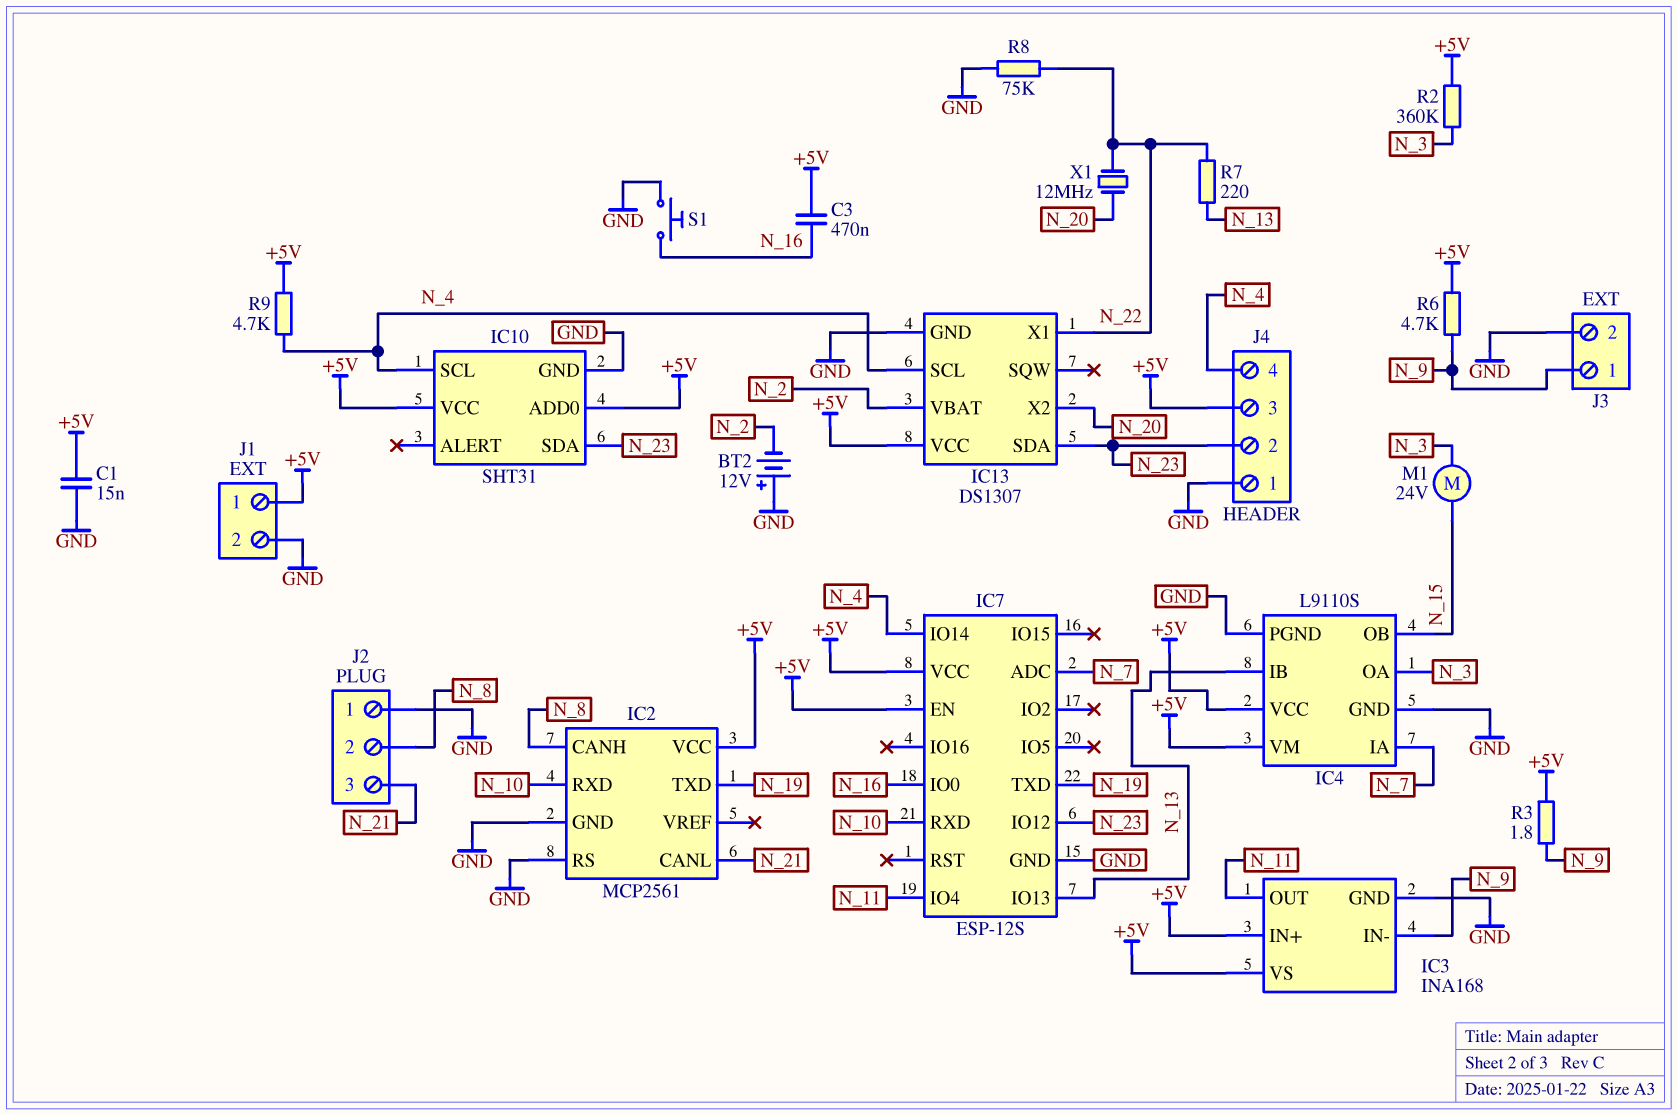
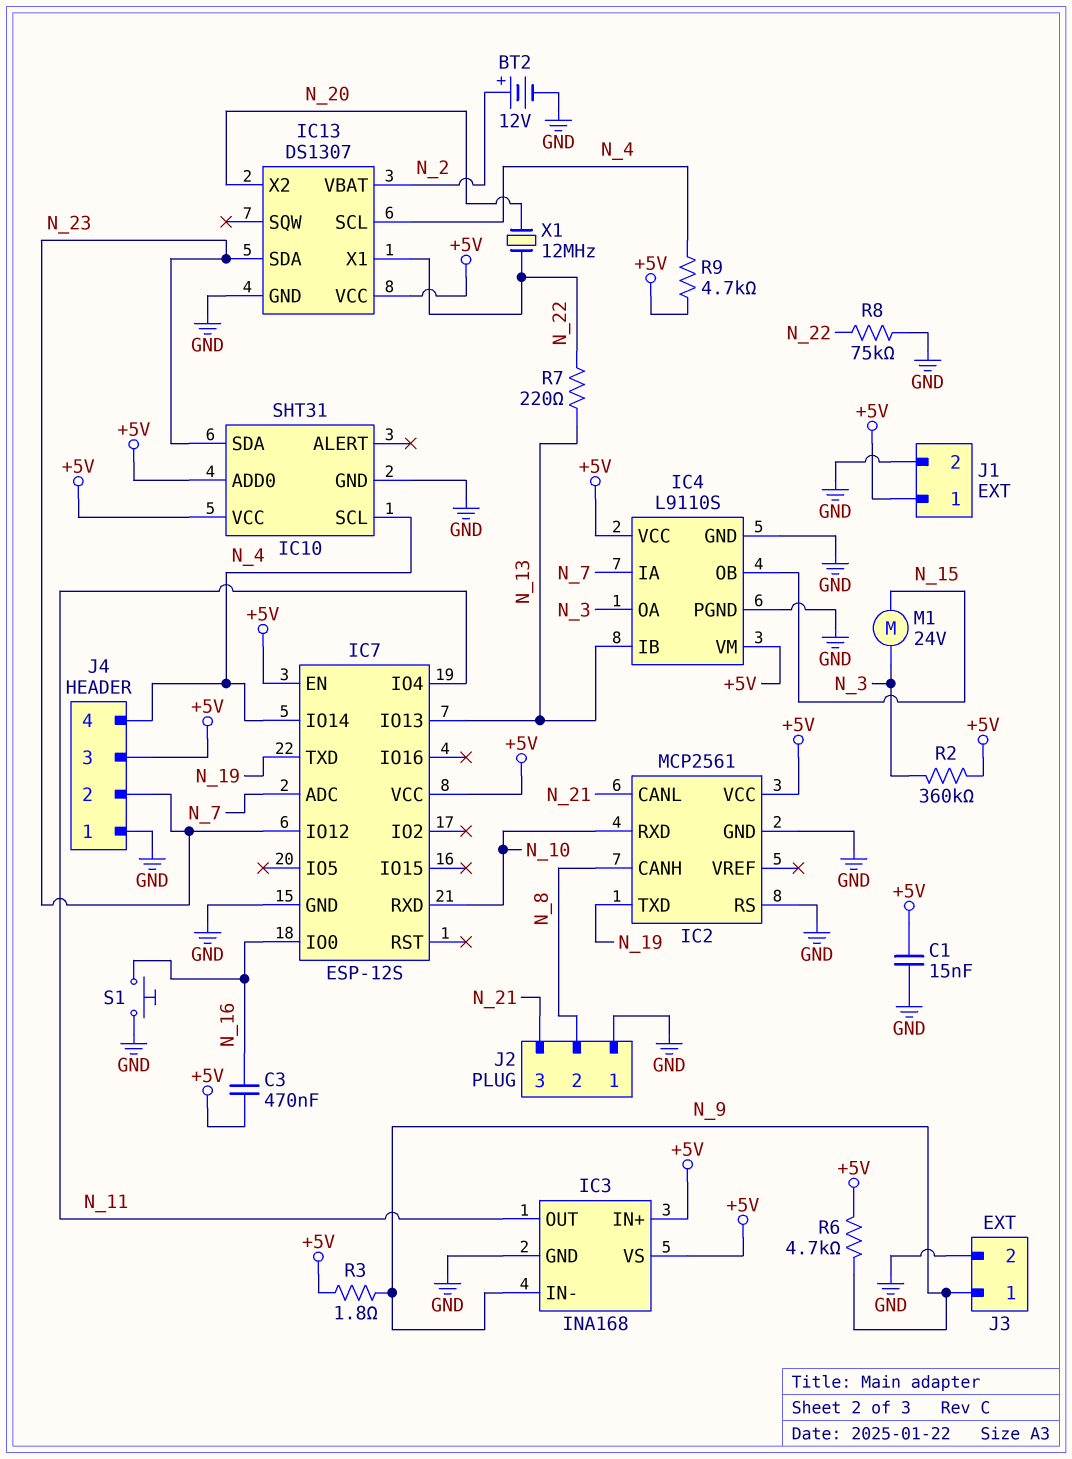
BT2: 12V (plus GND, minus N_2) -> 12V (plus N_2, minus GND)

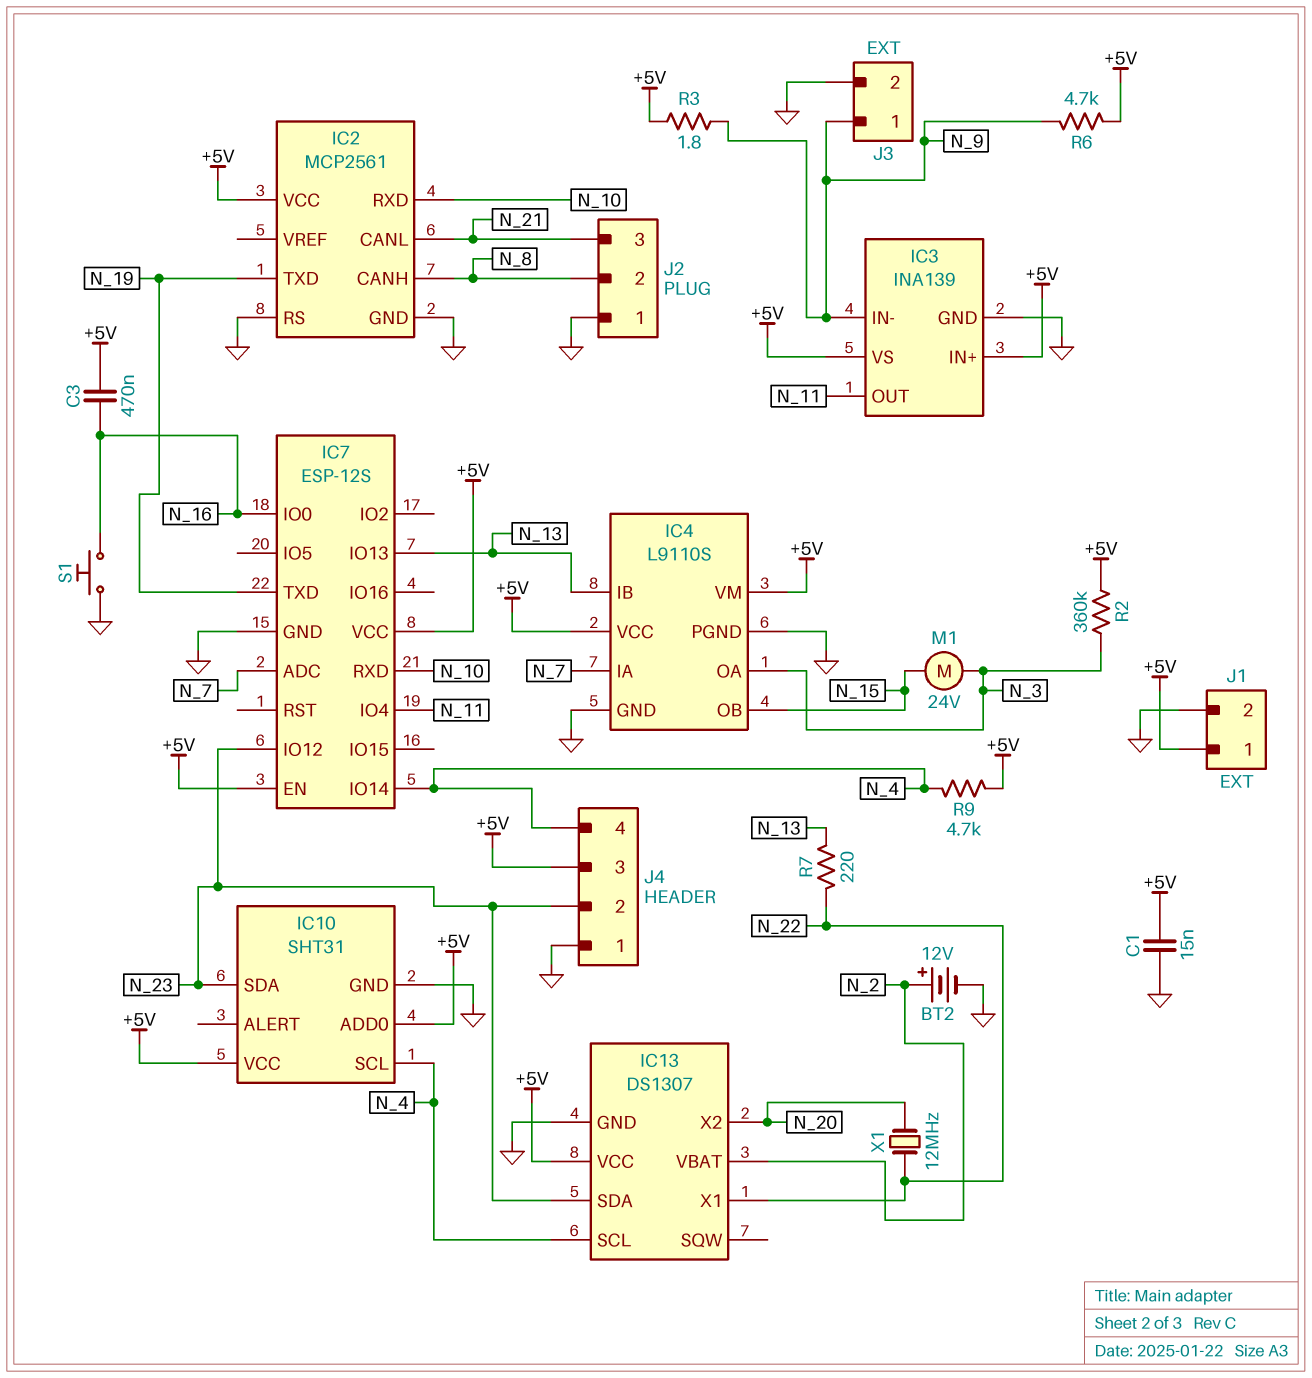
IC3: INA168 -> INA139
R8: 75k (GND, N_22) -> none

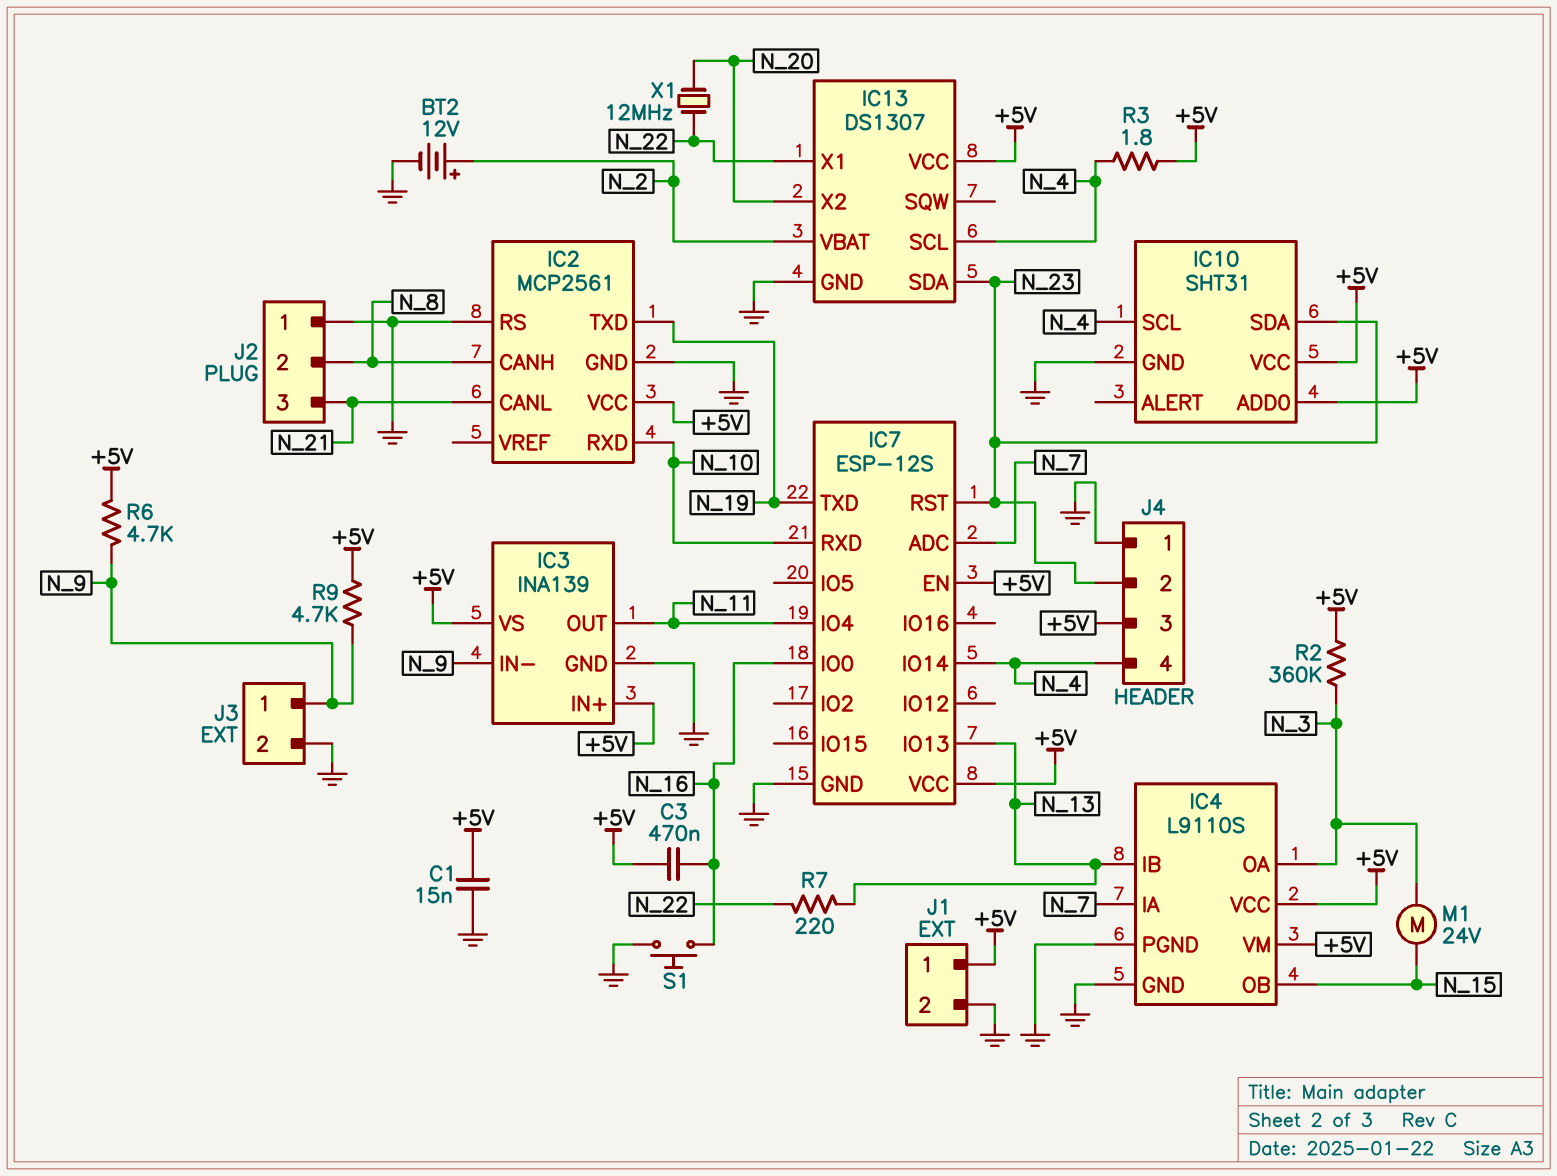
IC7 pin IO12: N_23 -> none
IC7 pin RST: none -> N_23
R3: 1.8 (+5V, N_9) -> 1.8 (+5V, N_4)
R9: 4.7k (+5V, N_4) -> 4.7k (+5V, N_9)

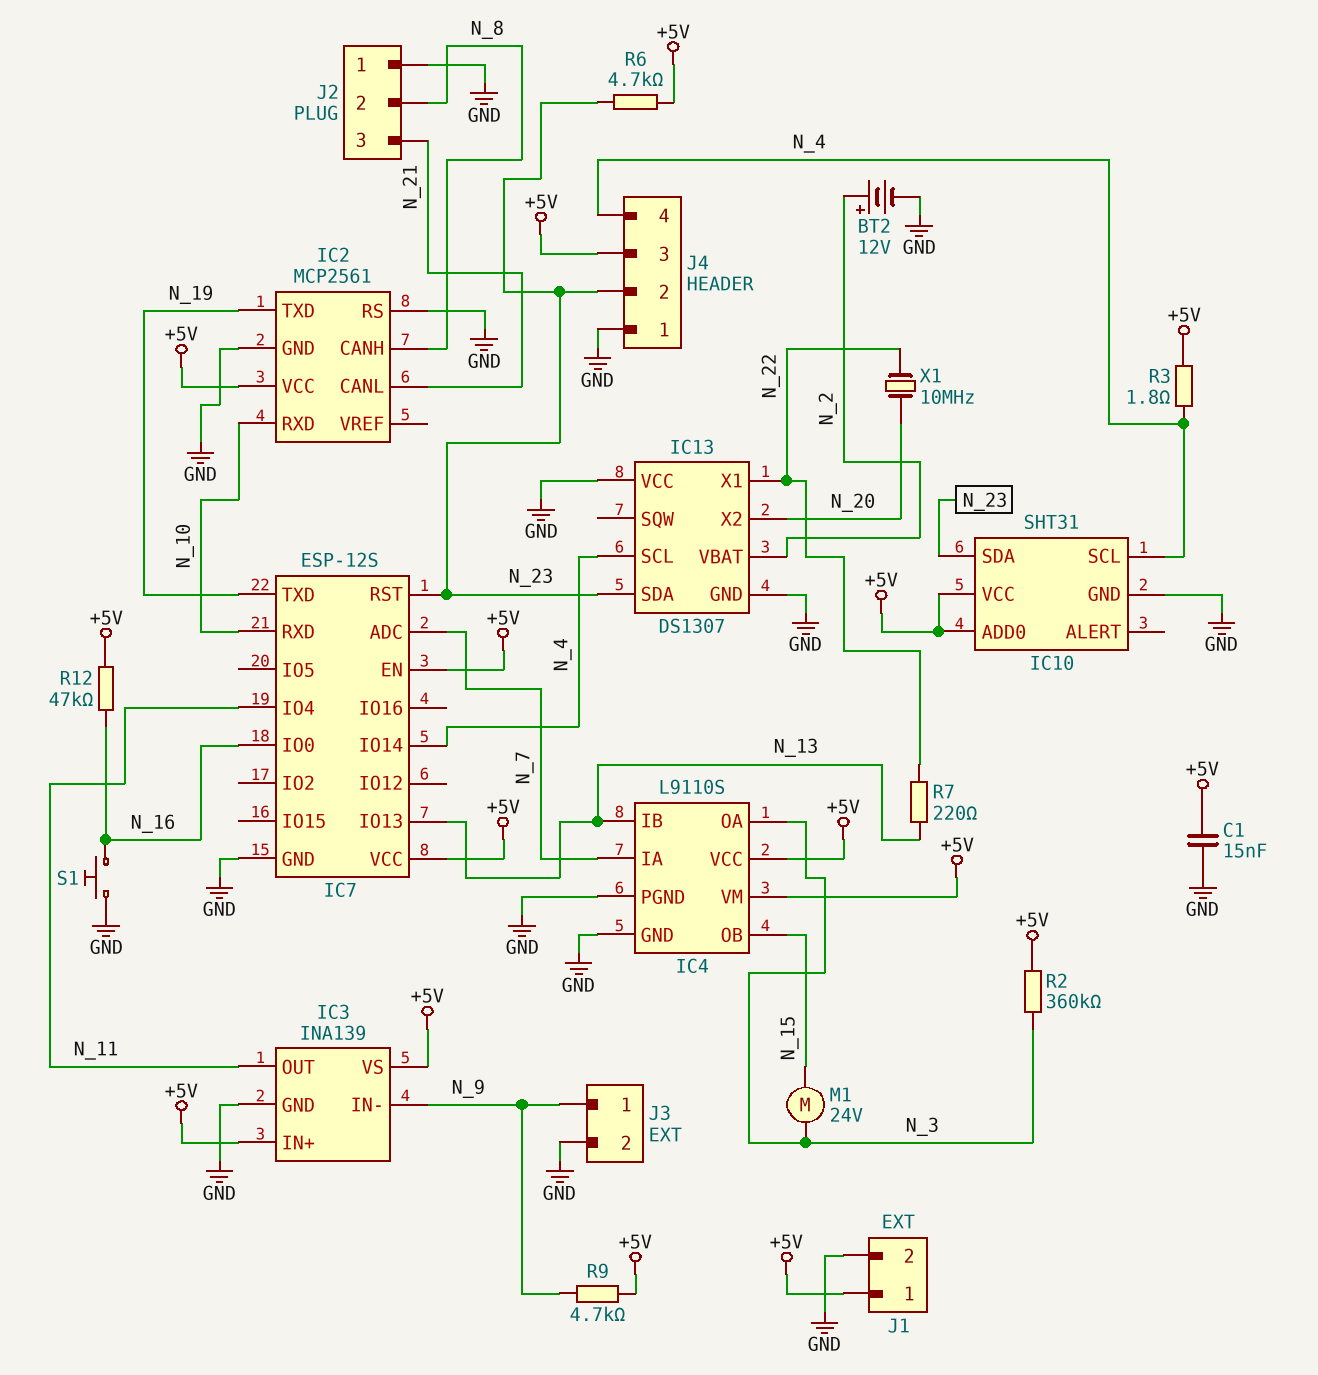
C3: 470nF (+5V, N_16) -> none
IC13 pin VCC: +5V -> GND
R6: 4.7k (+5V, N_9) -> 4.7k (+5V, N_23)
R12: none -> 47k (+5V, N_16)
X1: 12MHz (N_20, N_22) -> 10MHz (N_20, N_22)

